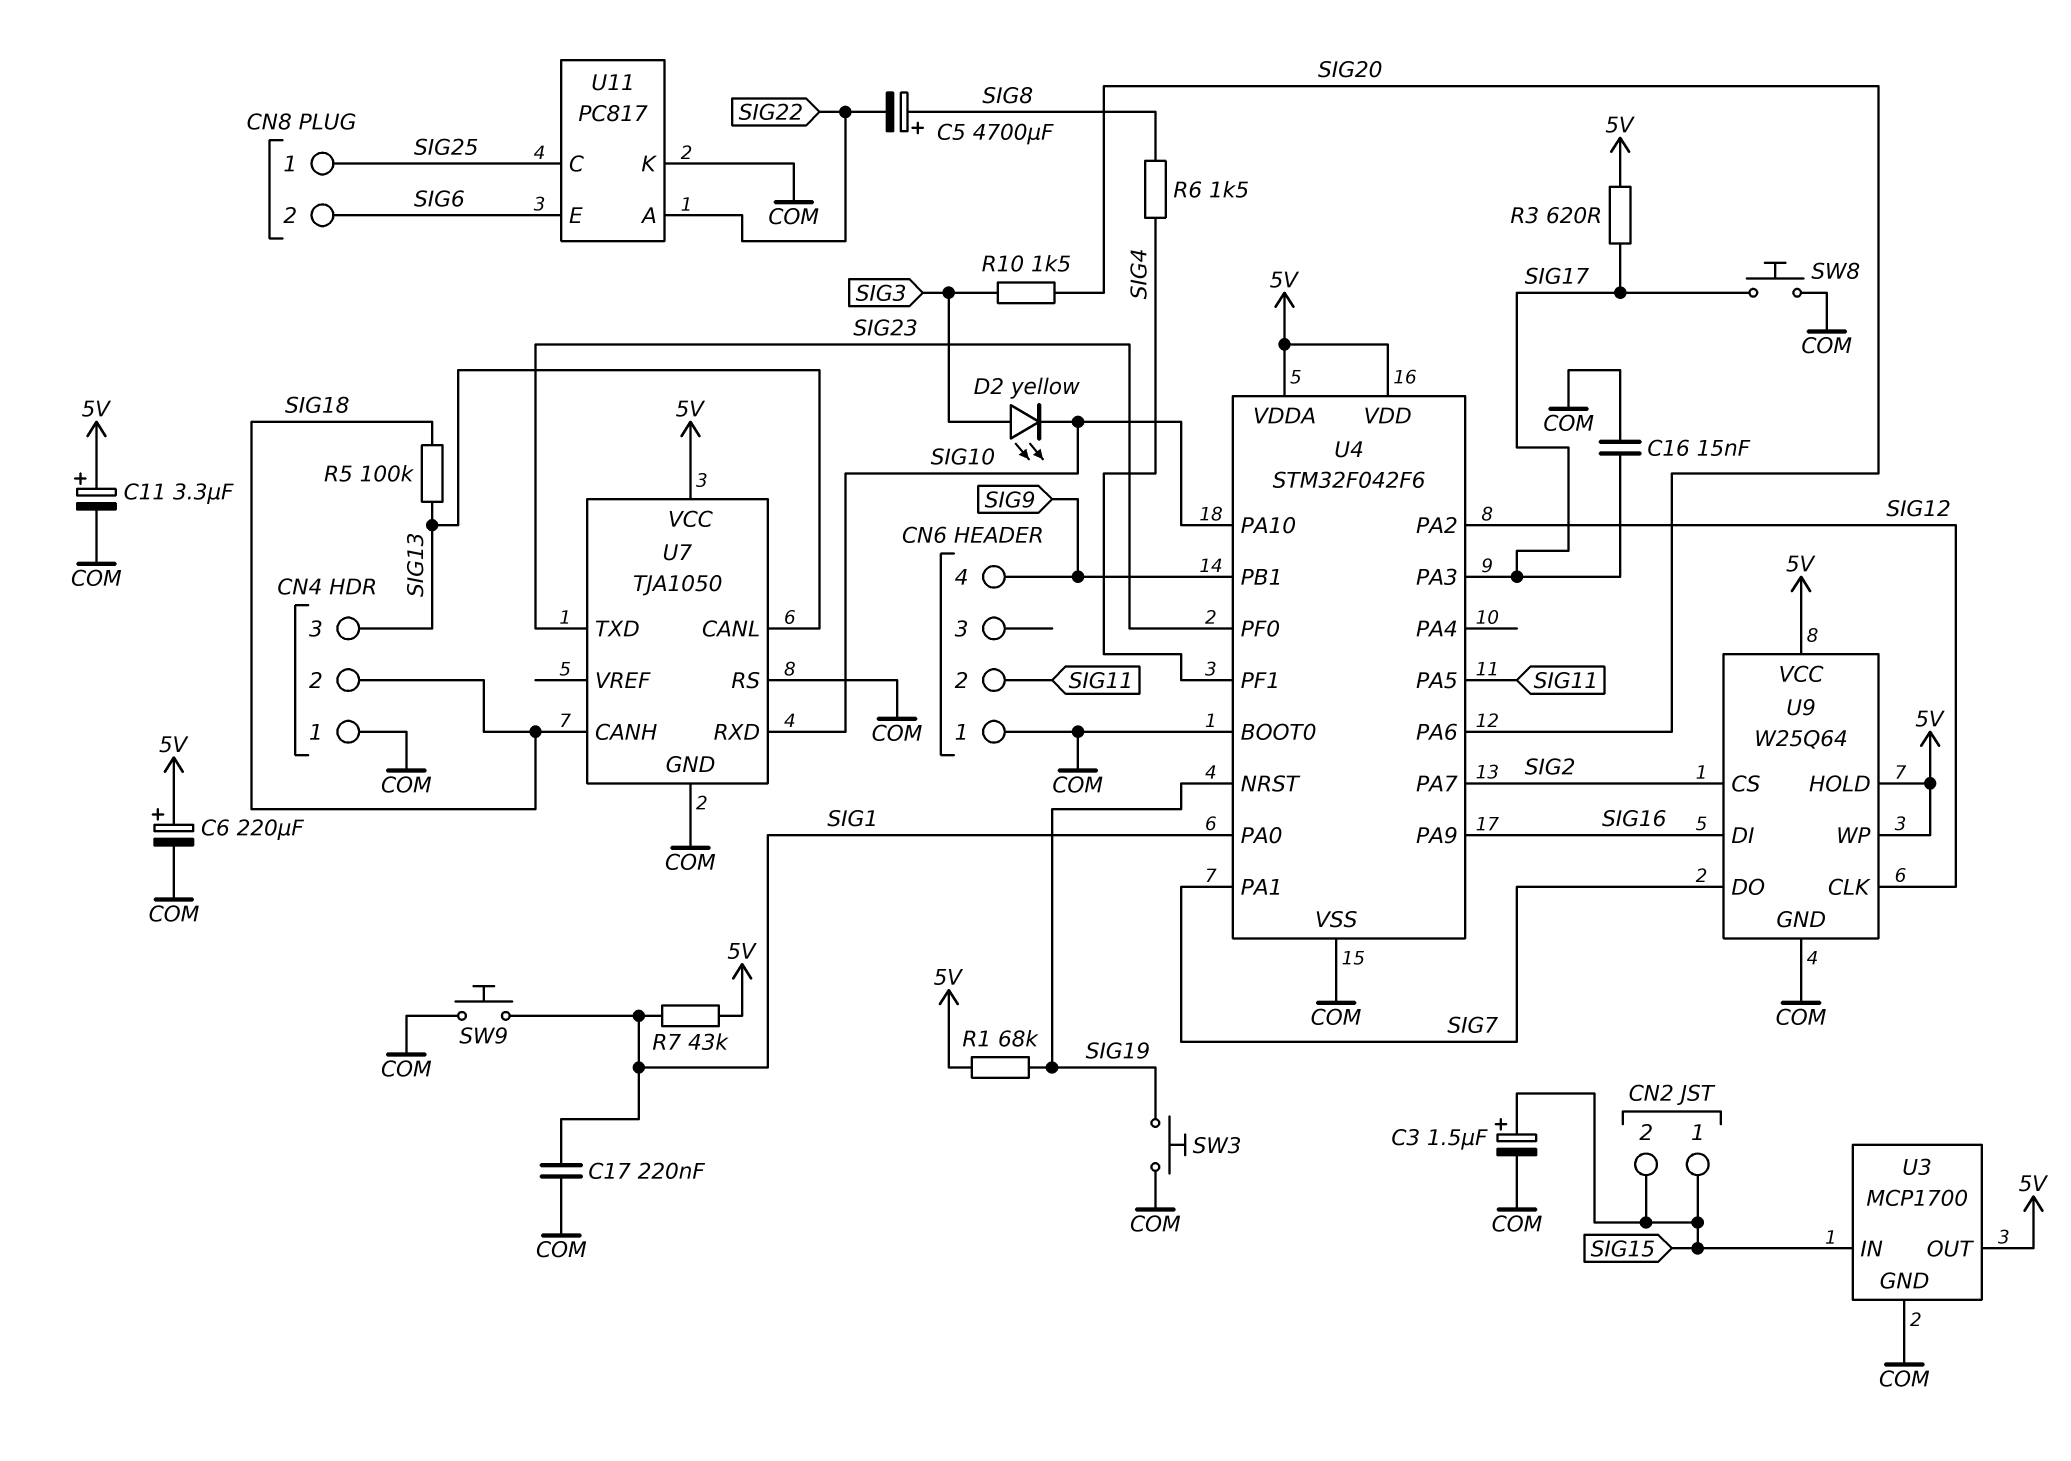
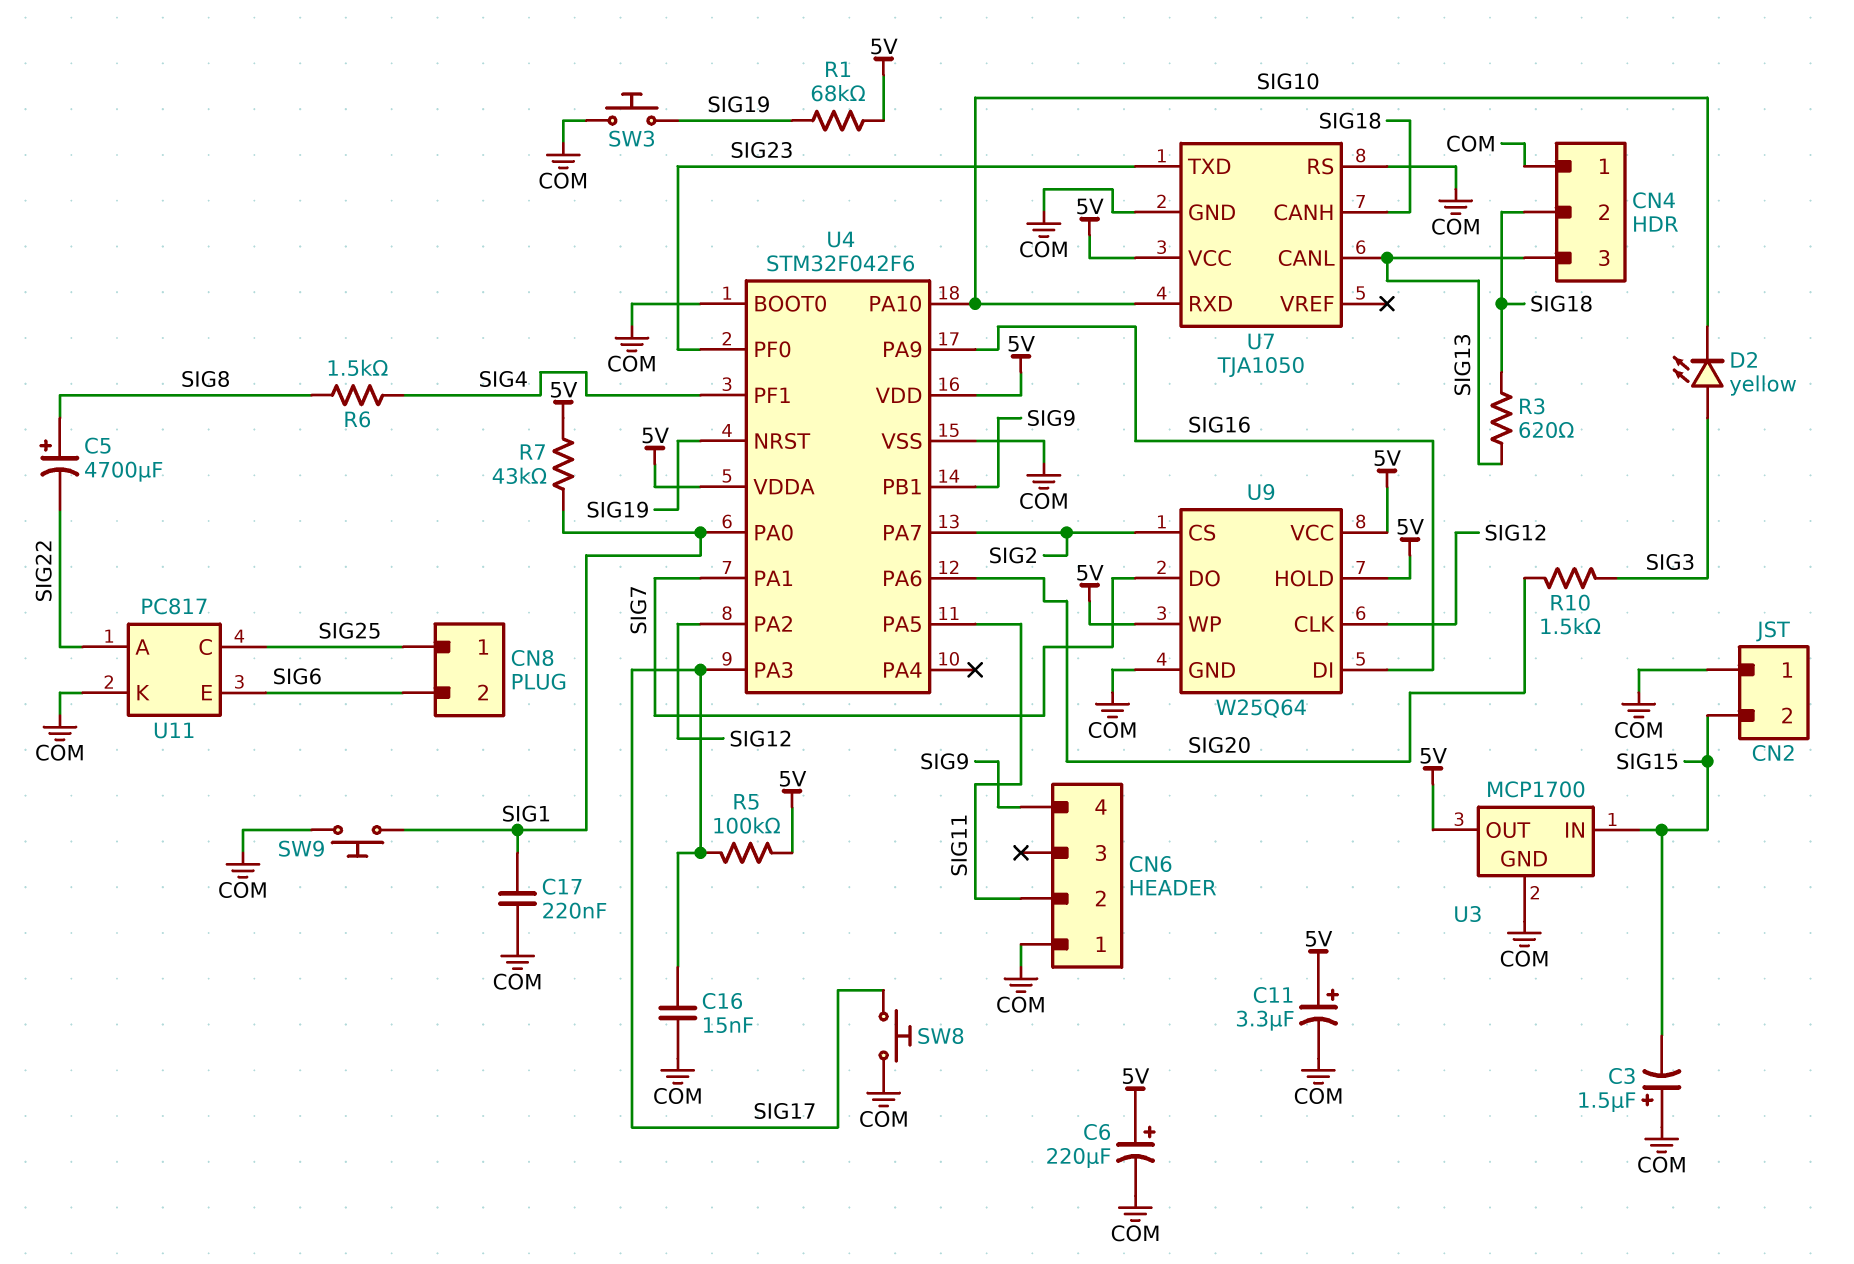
C3: 1.5uF (plus SIG15, minus COM) -> 1.5uF (plus COM, minus SIG15)
CN2 pin 1: SIG15 -> COM
R3: 620 (5V, SIG17) -> 620 (SIG13, SIG18)
R5: 100k (SIG13, SIG18) -> 100k (5V, SIG17)

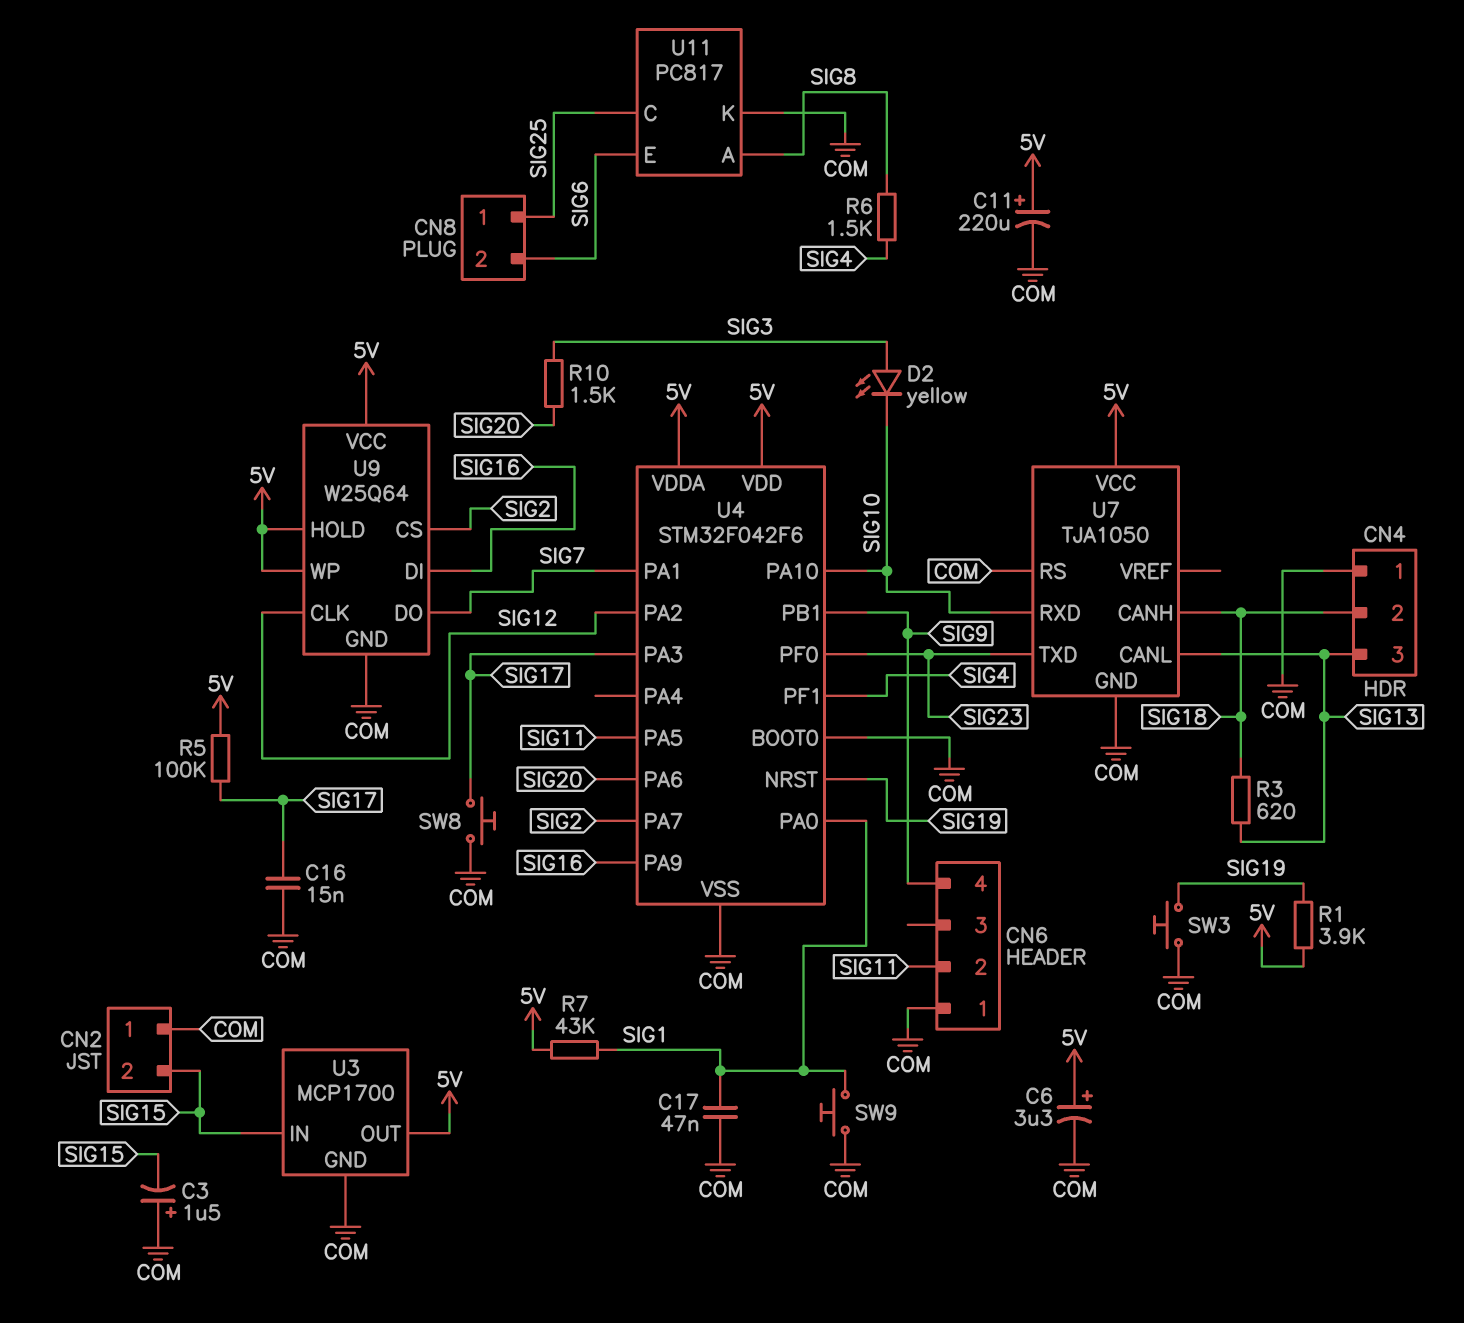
C5: 4700uF (plus SIG8, minus SIG22) -> none
C6: 220uF (plus 5V, minus COM) -> 3.3uF (plus 5V, minus COM)
C11: 3.3uF (plus 5V, minus COM) -> 220uF (plus 5V, minus COM)
C17: 220nF (COM, SIG1) -> 47nF (COM, SIG1)
R1: 68k (5V, SIG19) -> 3.9k (5V, SIG19)
U11 pin A: SIG22 -> SIG8

